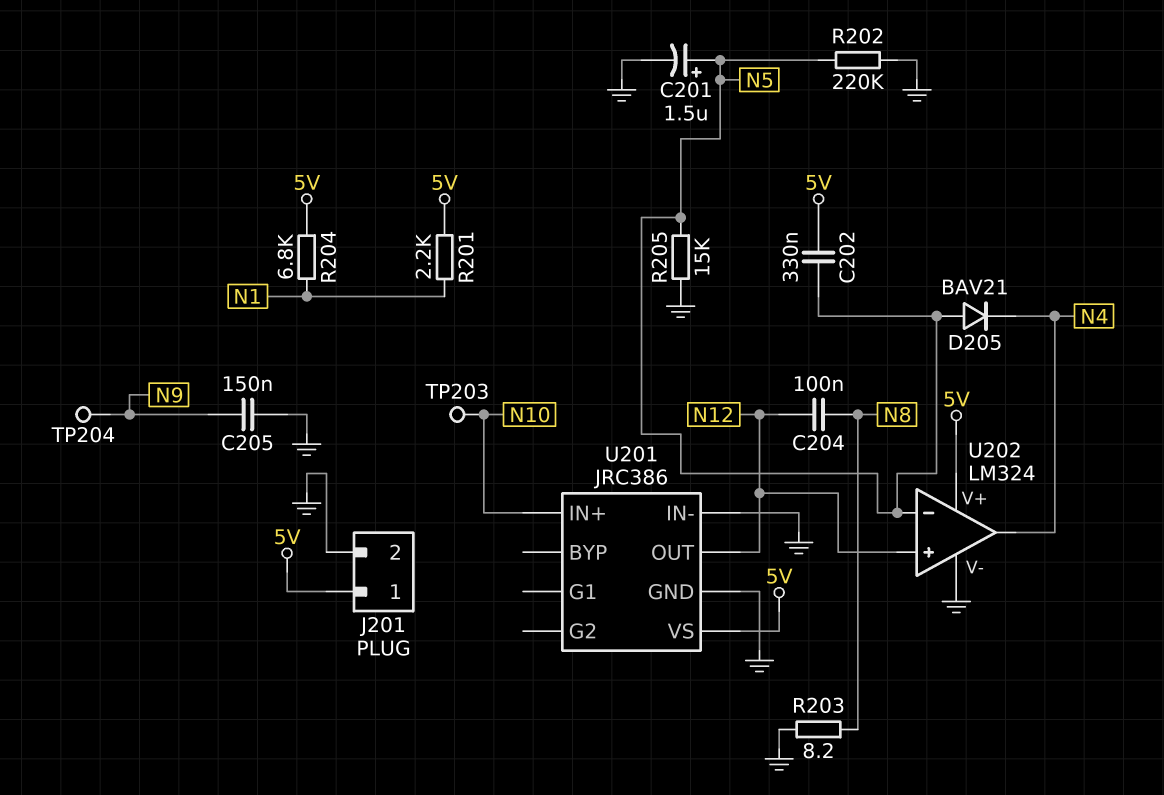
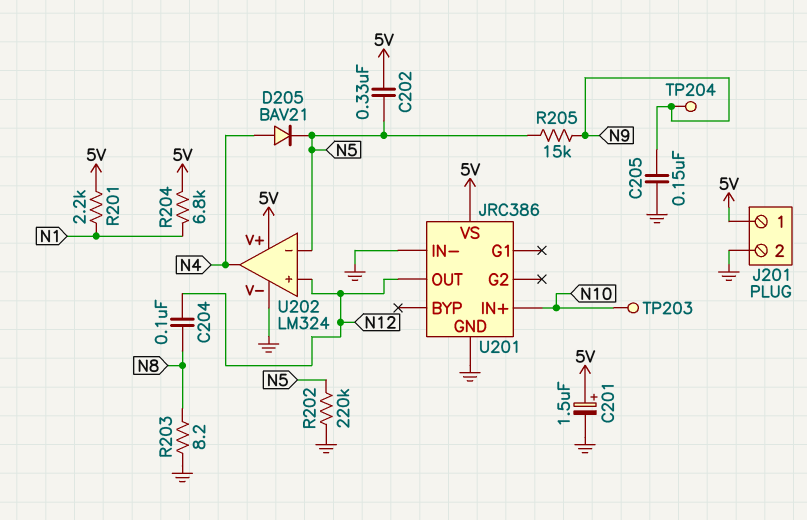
C201: 1.5uF (plus N5, minus GND) -> 1.5uF (plus 5V, minus GND)
D205: diode BAV21 (A N5, K N4) -> diode BAV21 (A N4, K N5)
R205: 15k (GND, N5) -> 15k (N5, N9)

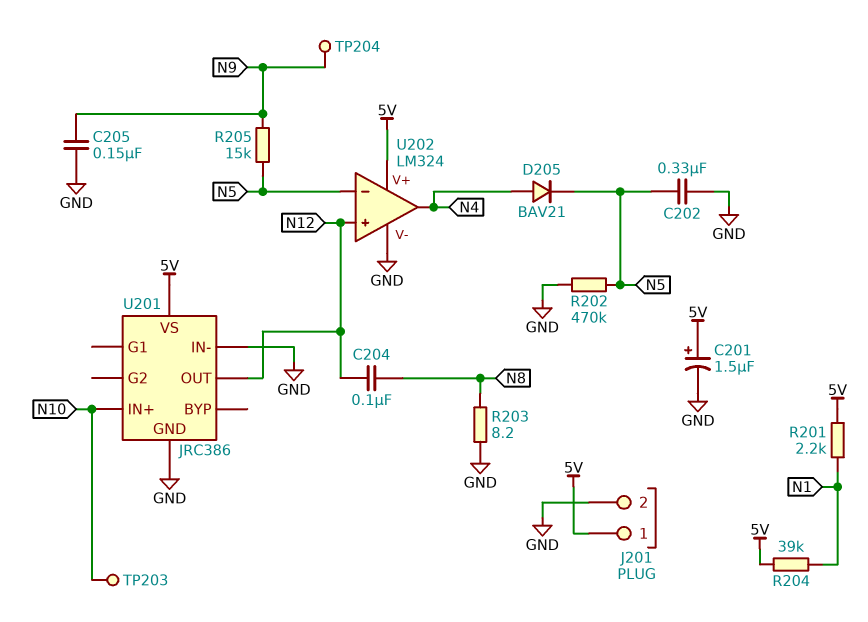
C202: 330nF (5V, N5) -> 330nF (GND, N5)
R202: 220k (GND, N5) -> 470k (GND, N5)
R204: 6.8k (5V, N1) -> 39k (5V, N1)

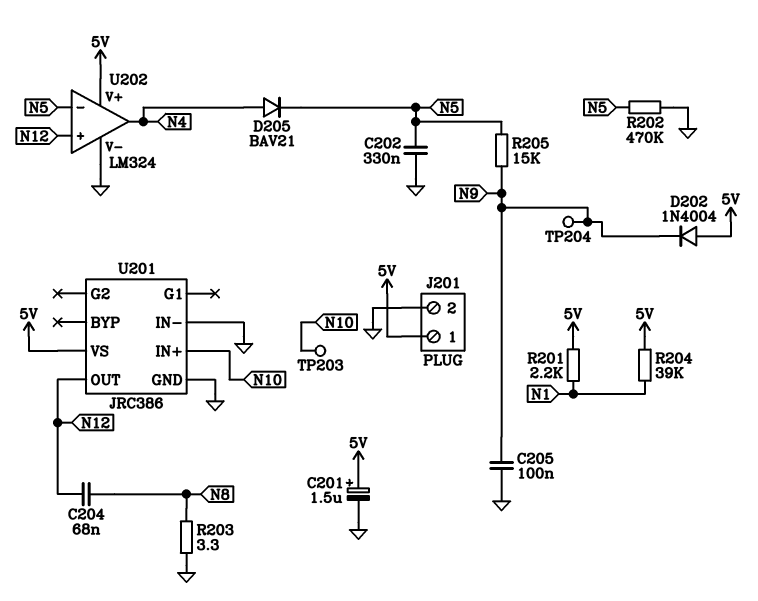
C204: 100nF (N8, N12) -> 68nF (N8, N12)
C205: 150nF (GND, N9) -> 100nF (GND, N9)
D202: none -> diode 1N4004 (A 5V, K N9)
R203: 8.2 (GND, N8) -> 3.3 (GND, N8)

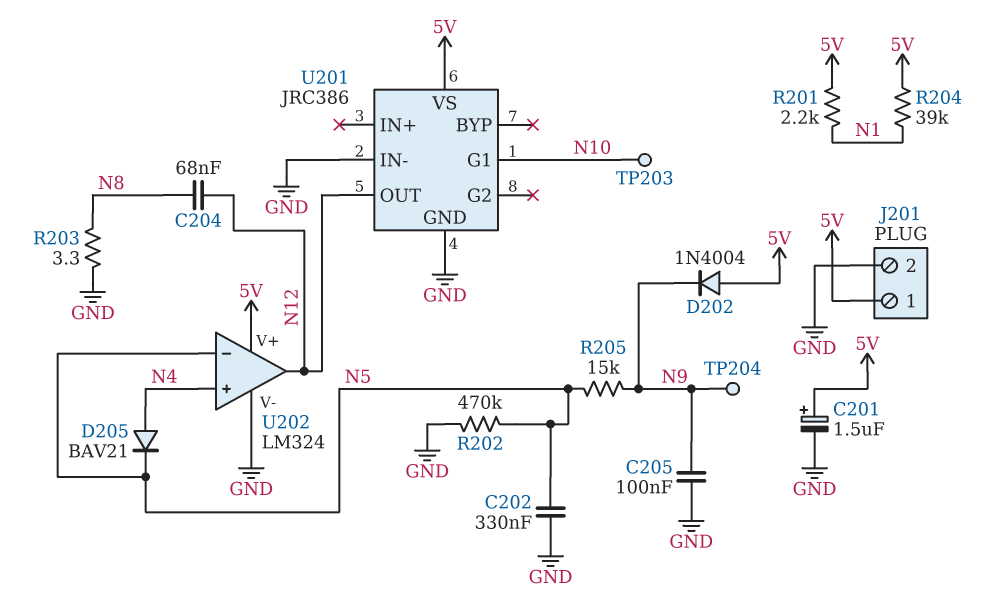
U201 pin G1: none -> N10
U201 pin IN+: N10 -> none
U202 pin in+: N12 -> N4
U202 pin out: N4 -> N12

